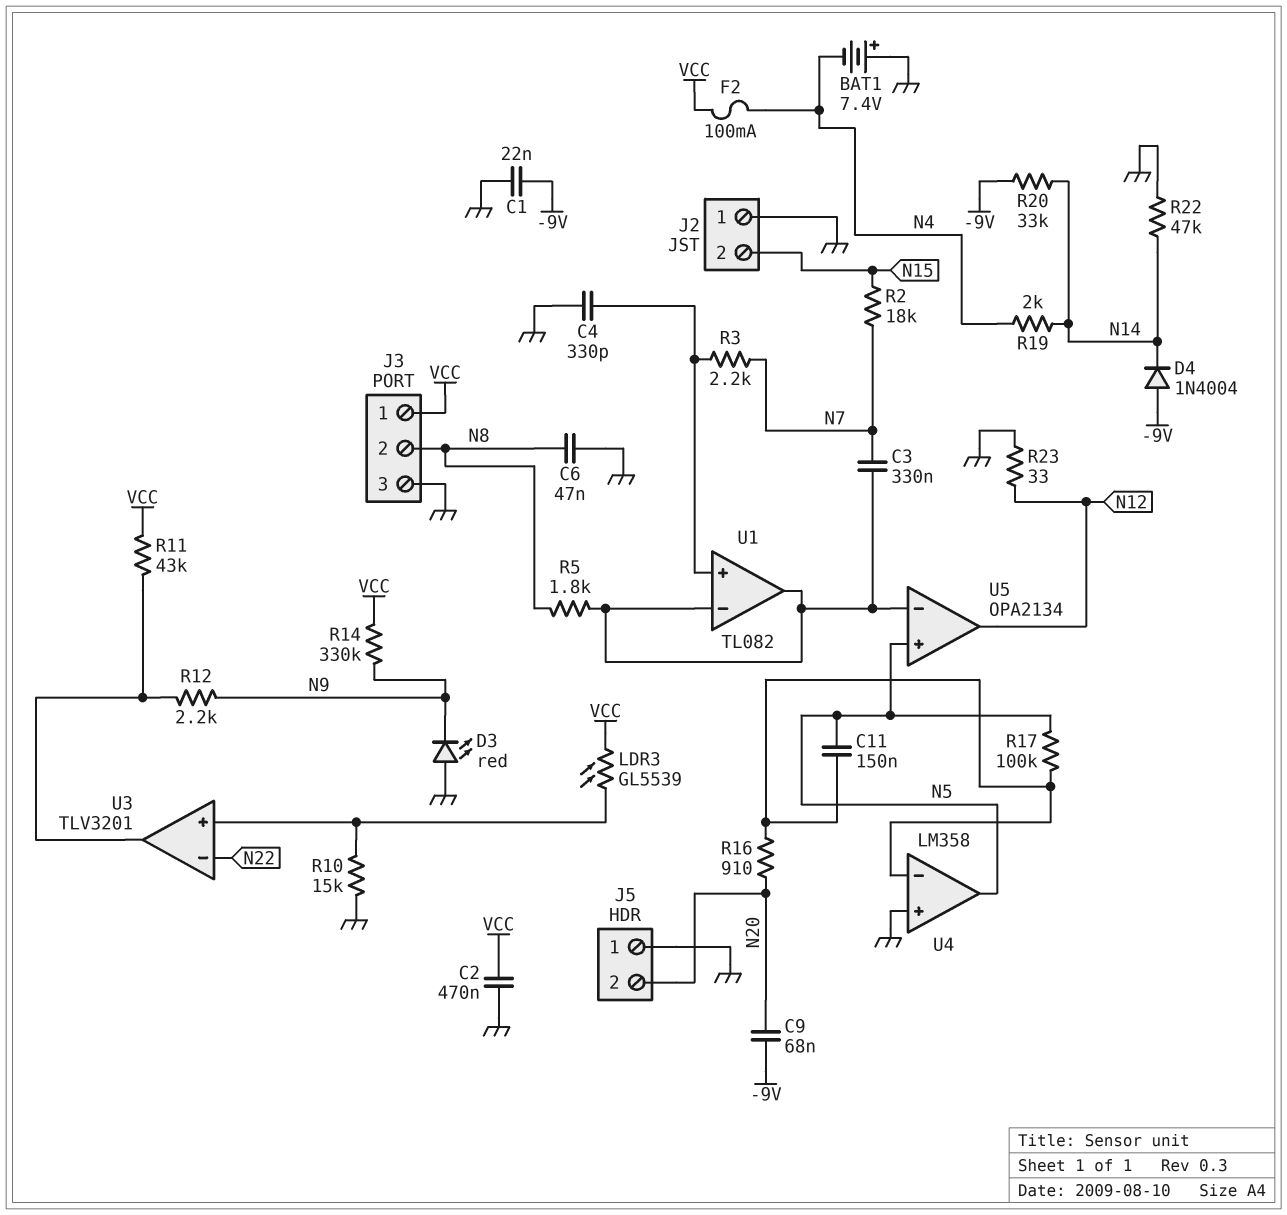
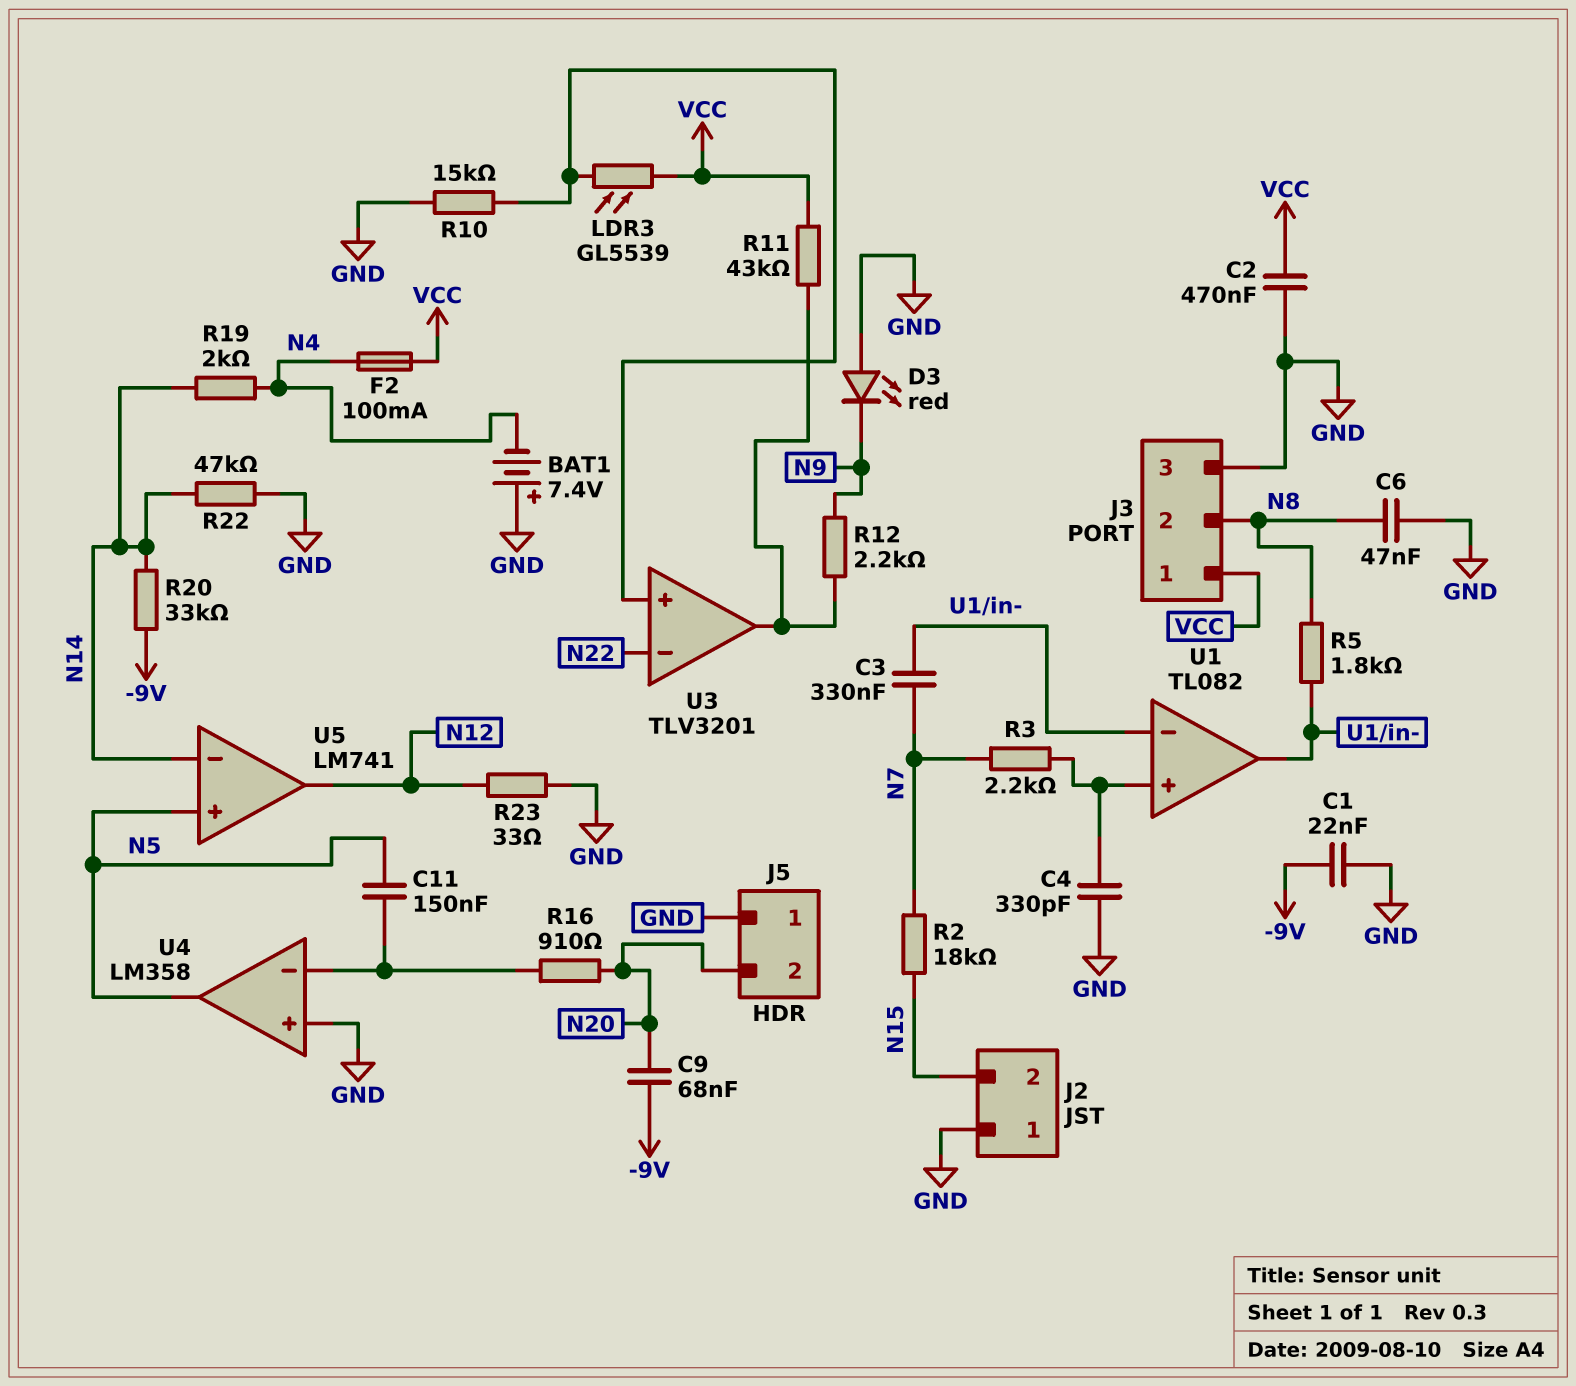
D4: diode 1N4004 (A -9V, K N14) -> none
R14: 330k (N9, VCC) -> none
R17: 100k (N5, U4/in-) -> none
U5: OPA2134 -> LM741
U5 pin in-: U1/in- -> N14

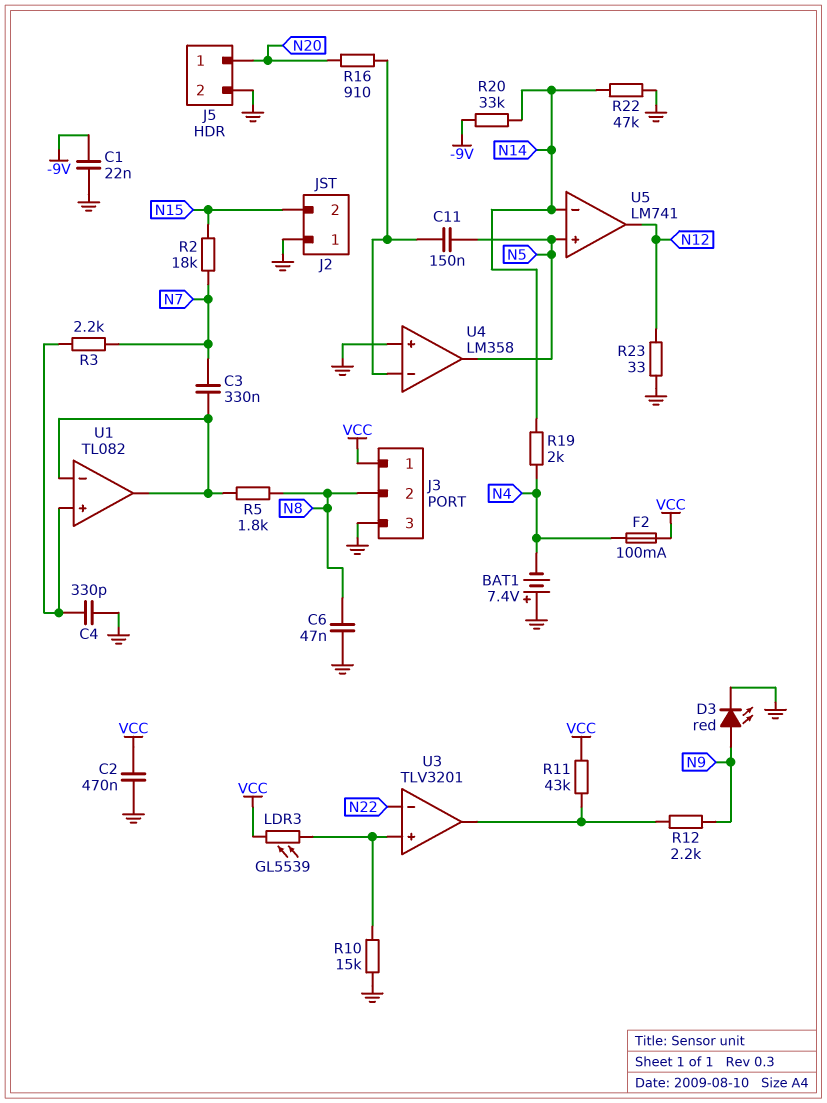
C9: 68nF (-9V, N20) -> none
D3: LED red (A GND, K N9) -> LED red (A N9, K GND)
J5 pin 1: GND -> N20
J5 pin 2: N20 -> GND

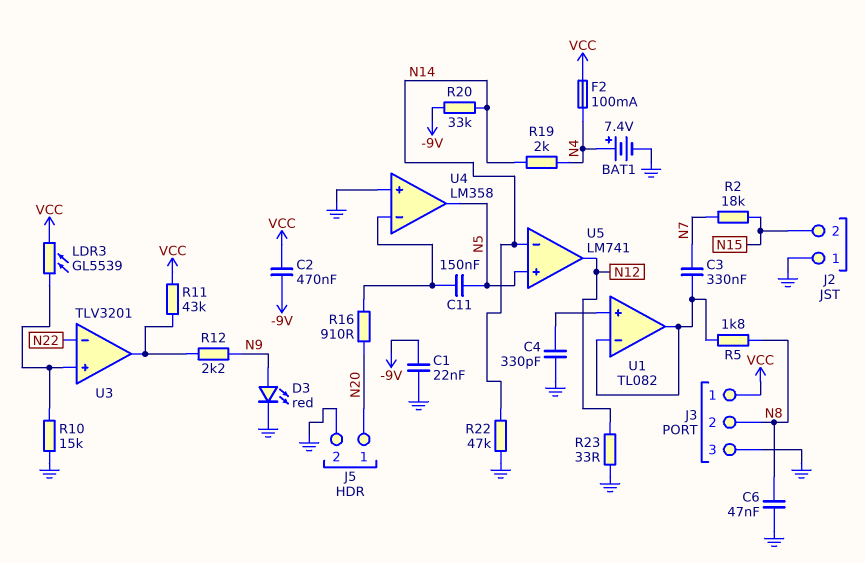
BAT1: 7.4V (plus GND, minus N4) -> 7.4V (plus N4, minus GND)
C2: 470nF (GND, VCC) -> 470nF (-9V, VCC)
R3: 2.2k (N7, U1/in+) -> none

